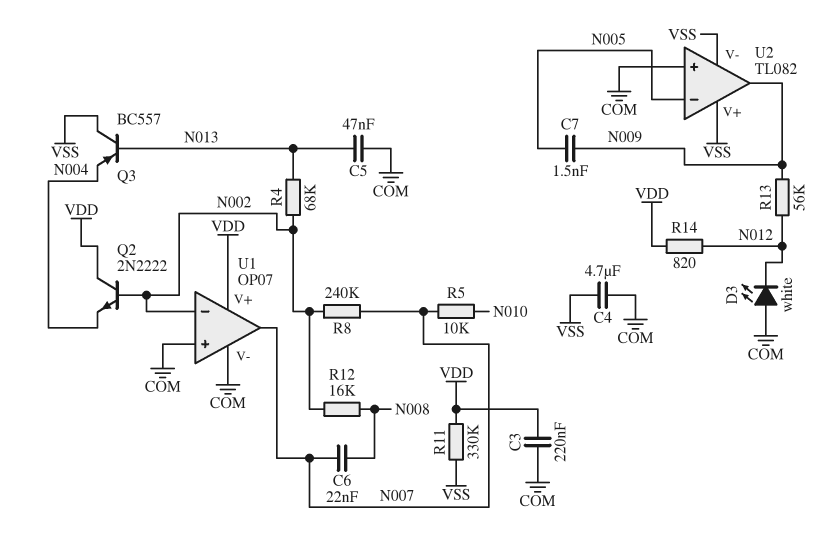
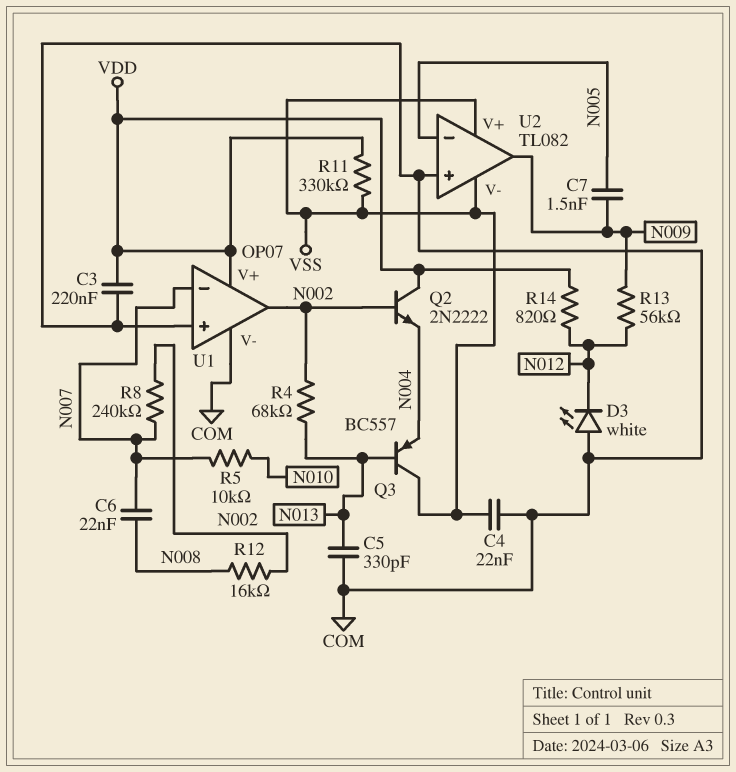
C4: 4.7uF (COM, VSS) -> 22nF (COM, VSS)
C5: 47nF (COM, N013) -> 330pF (COM, N013)
U1 pin in-: N002 -> N007
U1 pin out: N007 -> N002

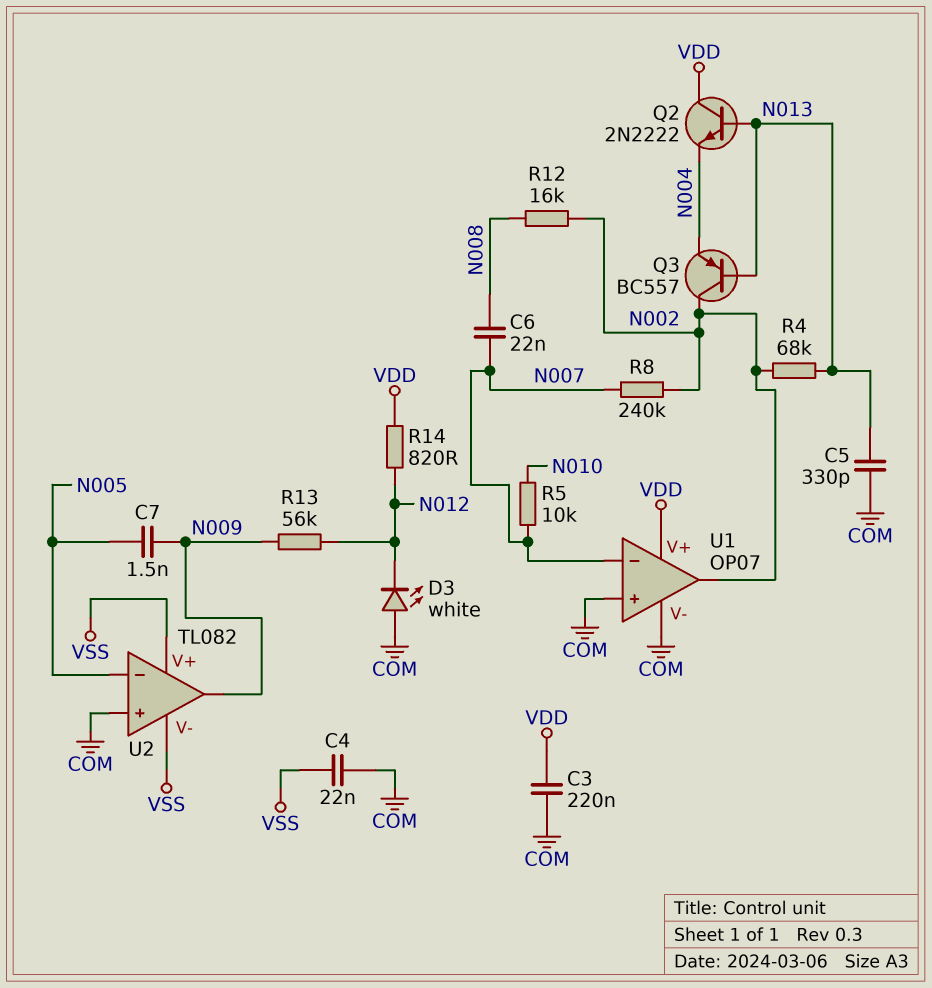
Q2: NPN 2N2222 (B N002, C VDD, E N004) -> NPN 2N2222 (B N013, C VDD, E N004)
Q3: PNP BC557 (B N013, C VSS, E N004) -> PNP BC557 (B N013, C N002, E N004)
R11: 330k (VDD, VSS) -> none

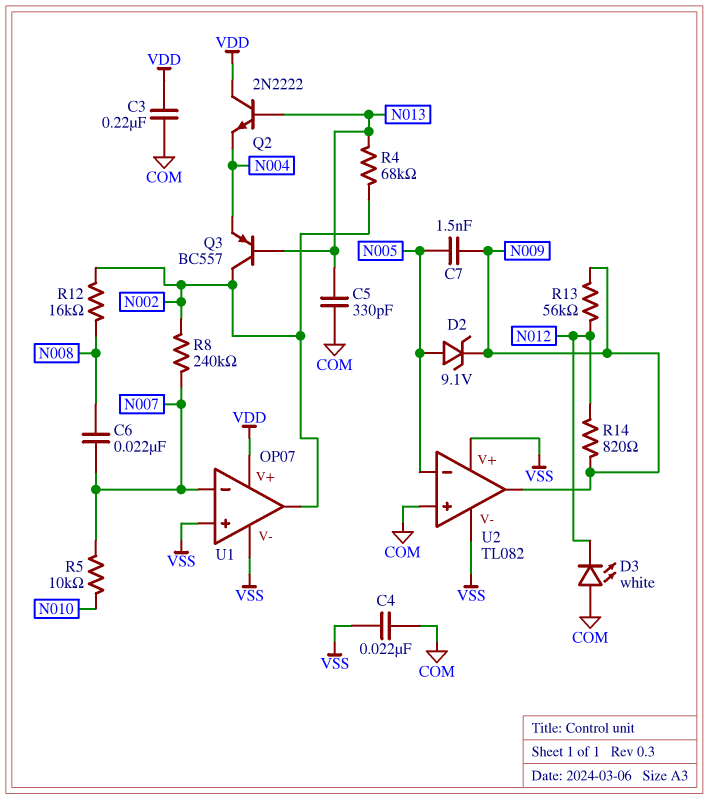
D2: none -> zener 9.1V (A N005, K N009)
R14: 820 (N012, VDD) -> 820 (N009, N012)
U1 pin V-: COM -> VSS
U1 pin in+: COM -> VSS

